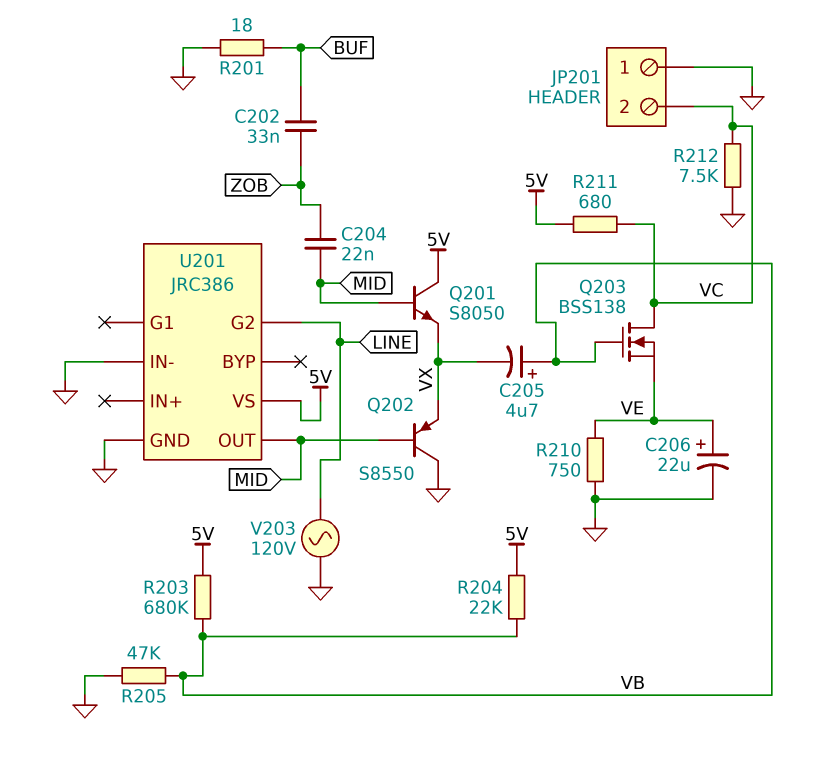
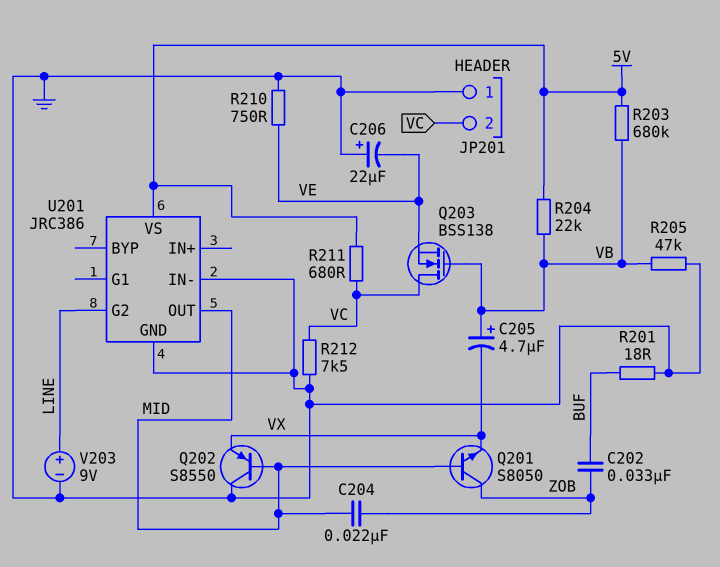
C206: 22uF (plus VE, minus GND) -> 22uF (plus GND, minus VE)
Q201: NPN S8050 (B MID, C 5V, E VX) -> NPN S8050 (B MID, C ZOB, E VX)
V203: AC 120V (GND, LINE) -> 9V (plus LINE, minus GND)

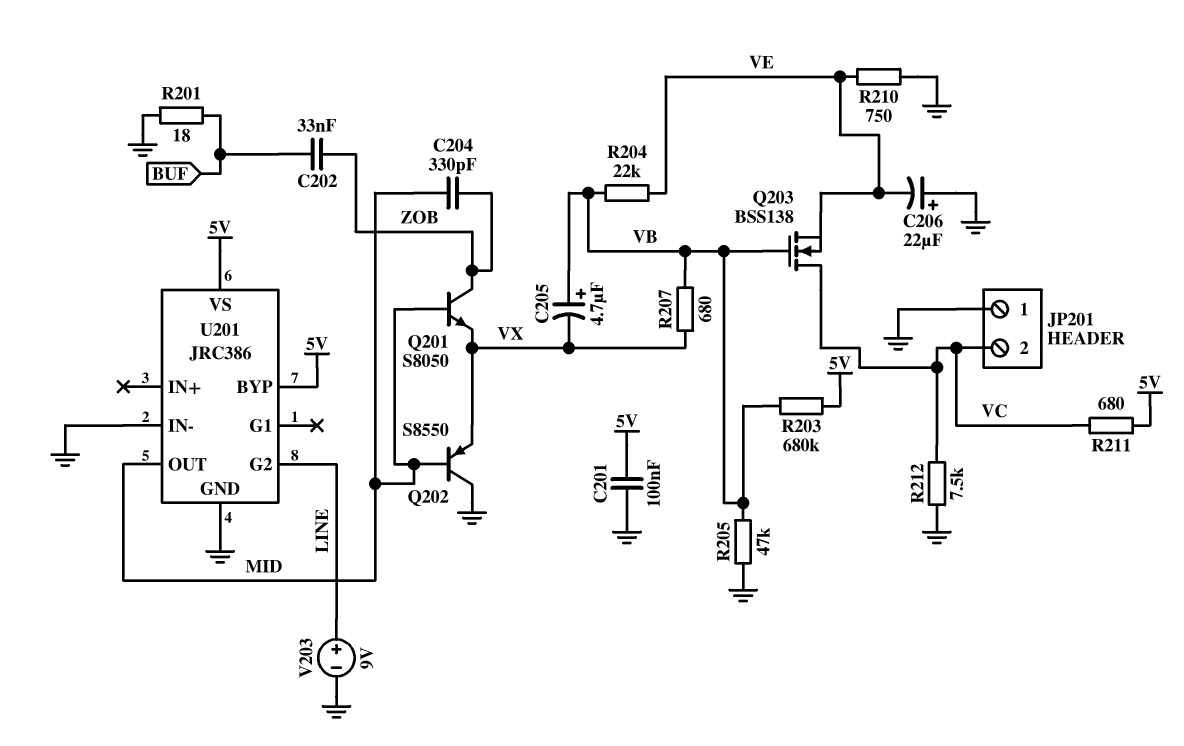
C201: none -> 100nF (5V, GND)
C204: 22nF (MID, ZOB) -> 330pF (MID, ZOB)
R204: 22k (5V, VB) -> 22k (VB, VE)
R207: none -> 680 (VB, VX)
U201 pin BYP: none -> 5V

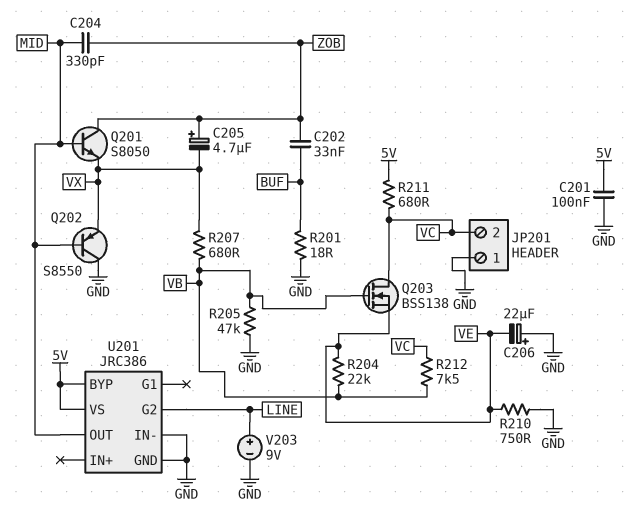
C205: 4.7uF (plus VB, minus VX) -> 4.7uF (plus ZOB, minus VX)
R203: 680k (5V, VB) -> none
R212: 7.5k (GND, VC) -> 7.5k (VB, VC)

